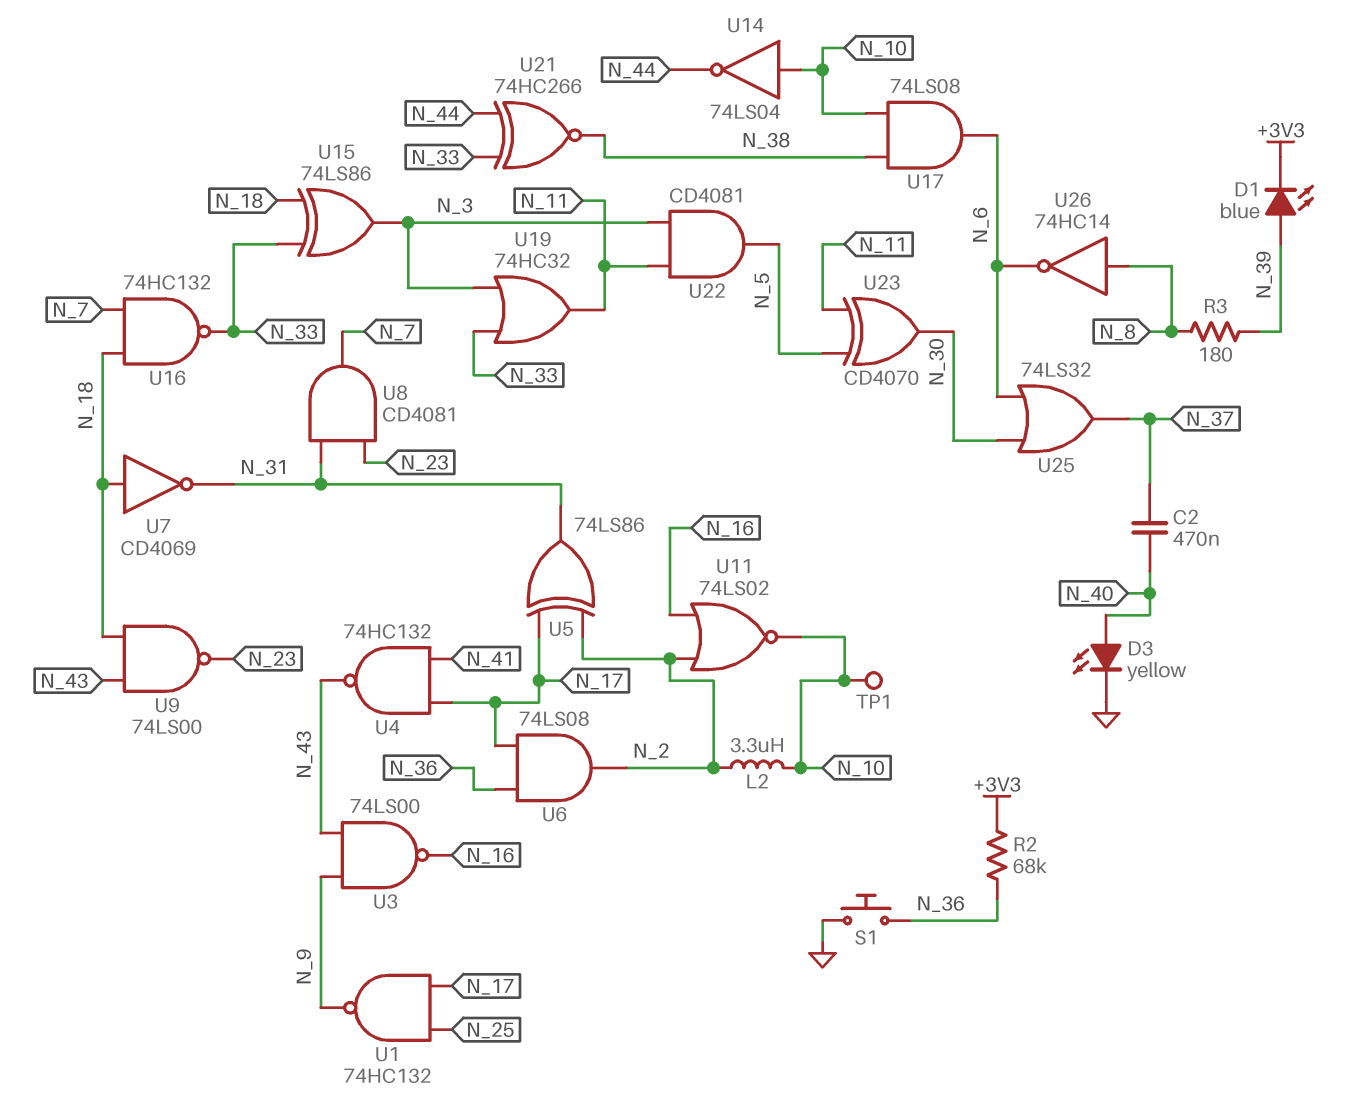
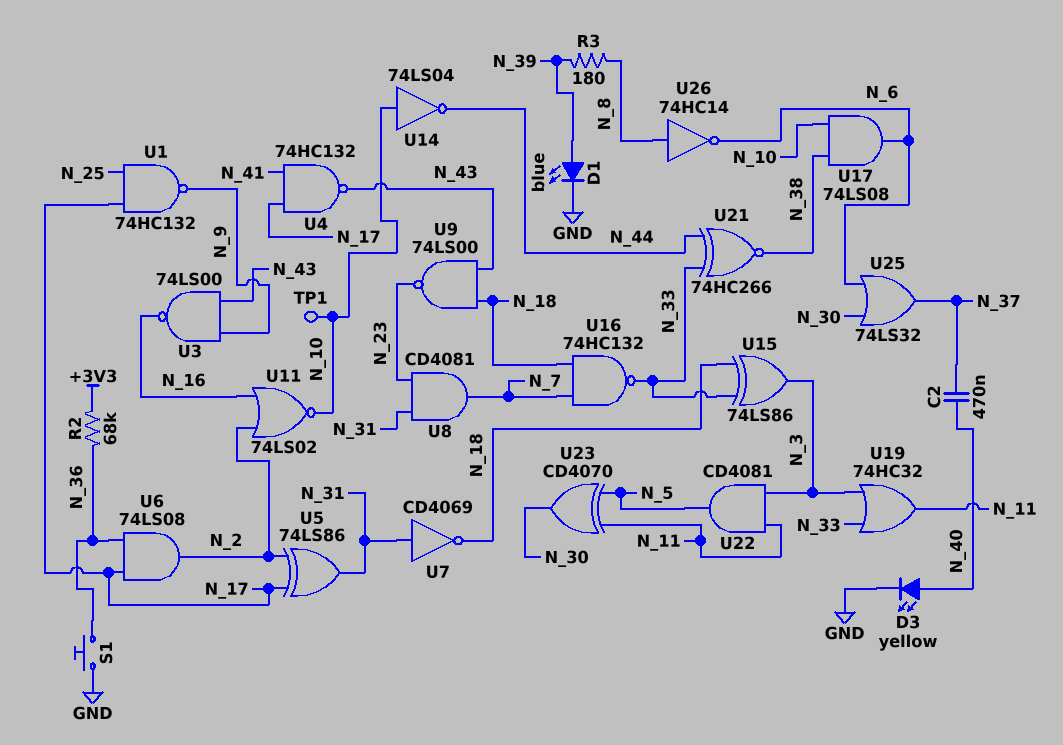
D1: LED blue (A N_39, K +3V3) -> LED blue (A N_39, K GND)
L2: 3.3uH (N_2, N_10) -> none
U7: NOT CD4069 (in N_18, out N_31) -> NOT CD4069 (in N_31, out N_18)

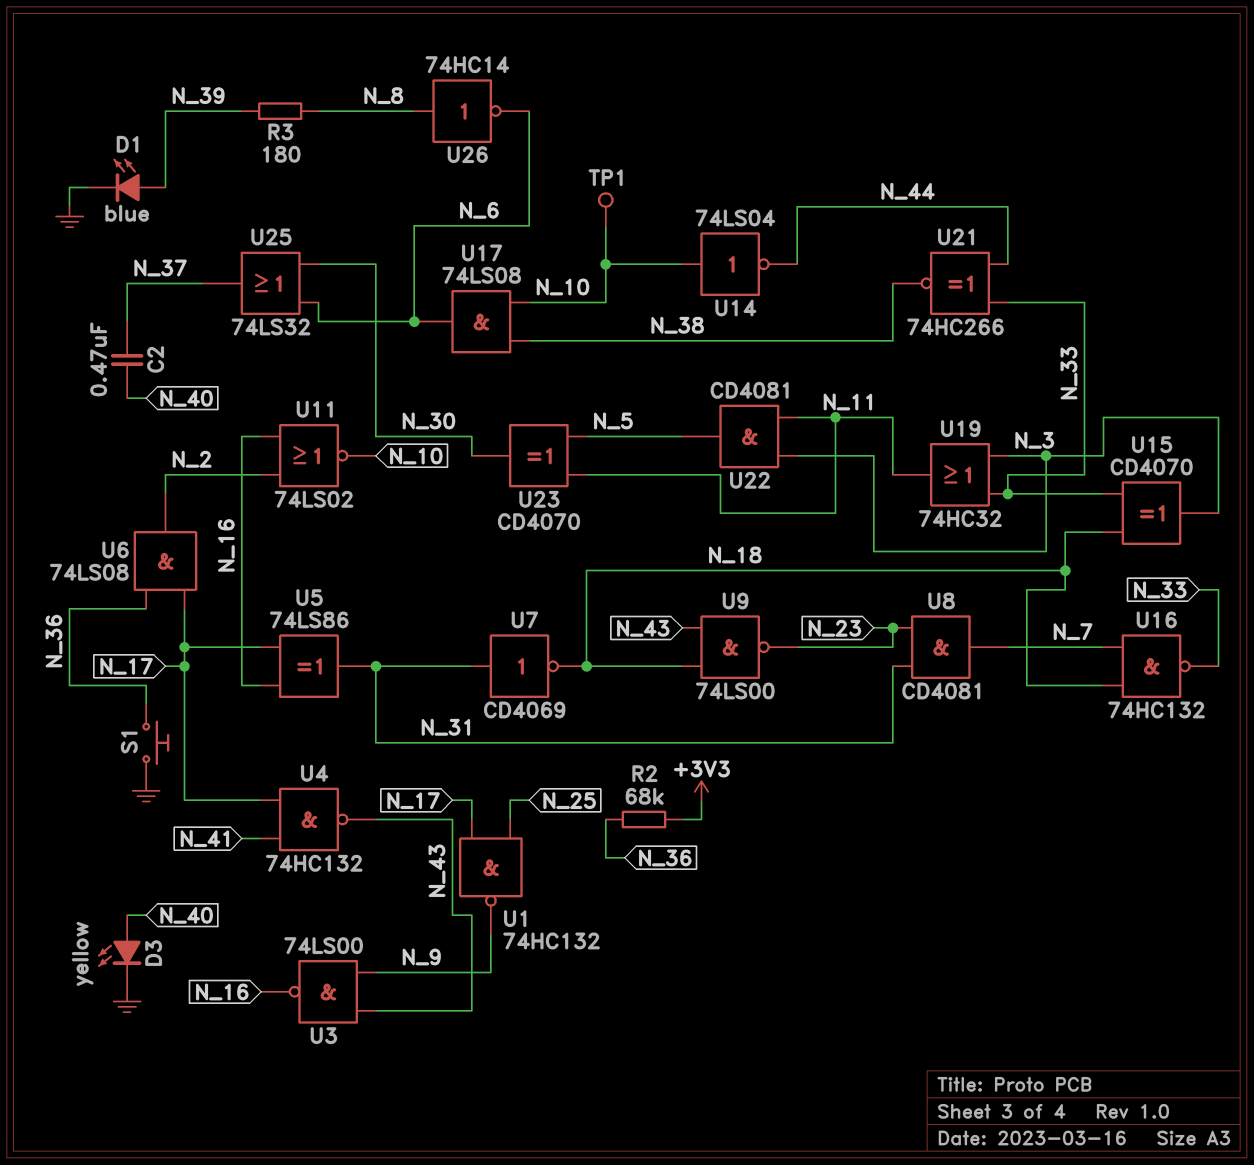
U5: XOR 74LS86 (in N_2, in N_17, out N_31) -> XOR 74LS86 (in N_16, in N_17, out N_31)
U15: XOR 74LS86 (in N_18, in N_33, out N_3) -> XOR CD4070 (in N_18, in N_33, out N_3)

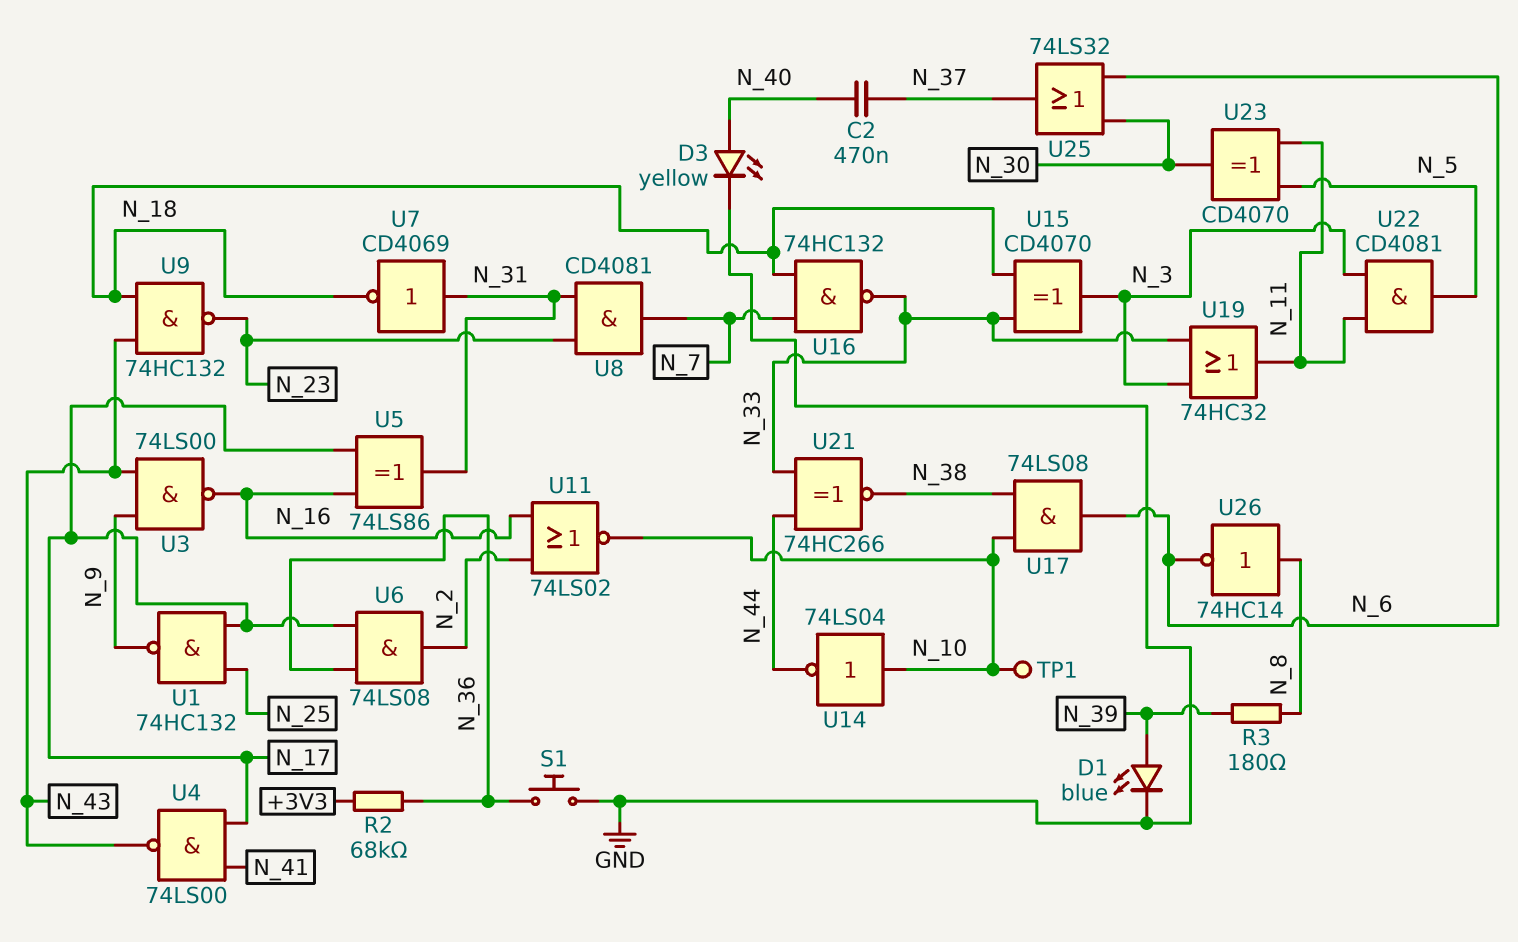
U4: NAND 74HC132 (in N_17, in N_41, out N_43) -> NAND 74LS00 (in N_17, in N_41, out N_43)
U9: NAND 74LS00 (in N_18, in N_43, out N_23) -> NAND 74HC132 (in N_18, in N_43, out N_23)

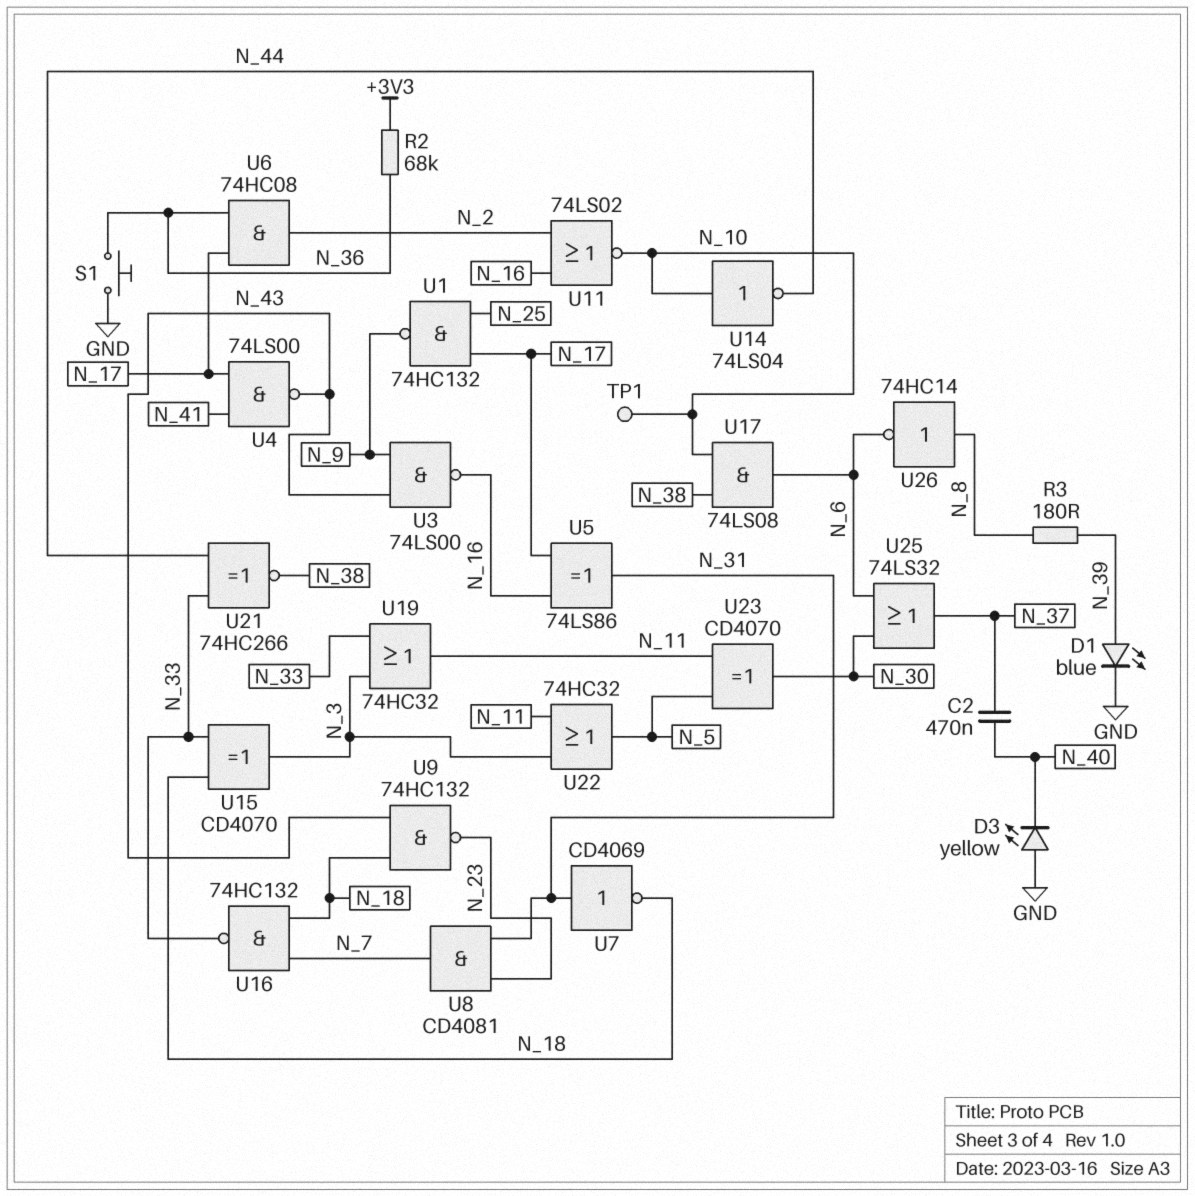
D3: LED yellow (A N_40, K GND) -> LED yellow (A GND, K N_40)
U6: AND 74LS08 (in N_17, in N_36, out N_2) -> AND 74HC08 (in N_17, in N_36, out N_2)
U22: AND CD4081 (in N_3, in N_11, out N_5) -> OR 74HC32 (in N_3, in N_11, out N_5)

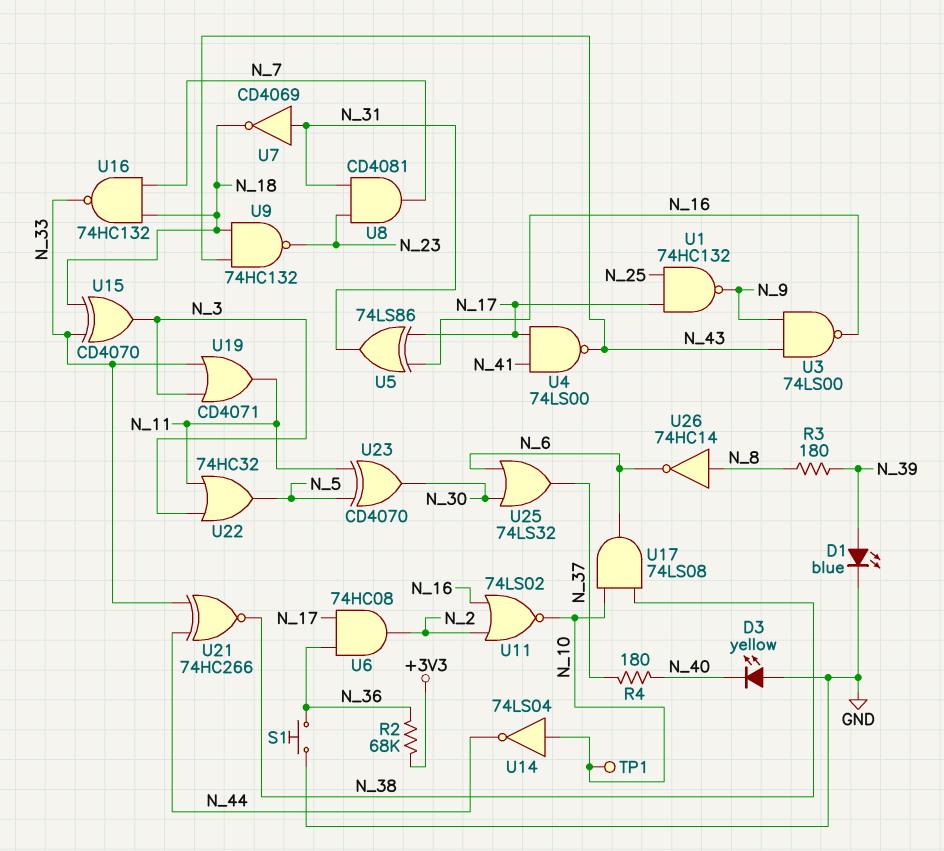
C2: 470nF (N_37, N_40) -> none
R4: none -> 180 (N_37, N_40)
U19: OR 74HC32 (in N_3, in N_33, out N_11) -> OR CD4071 (in N_3, in N_33, out N_11)

